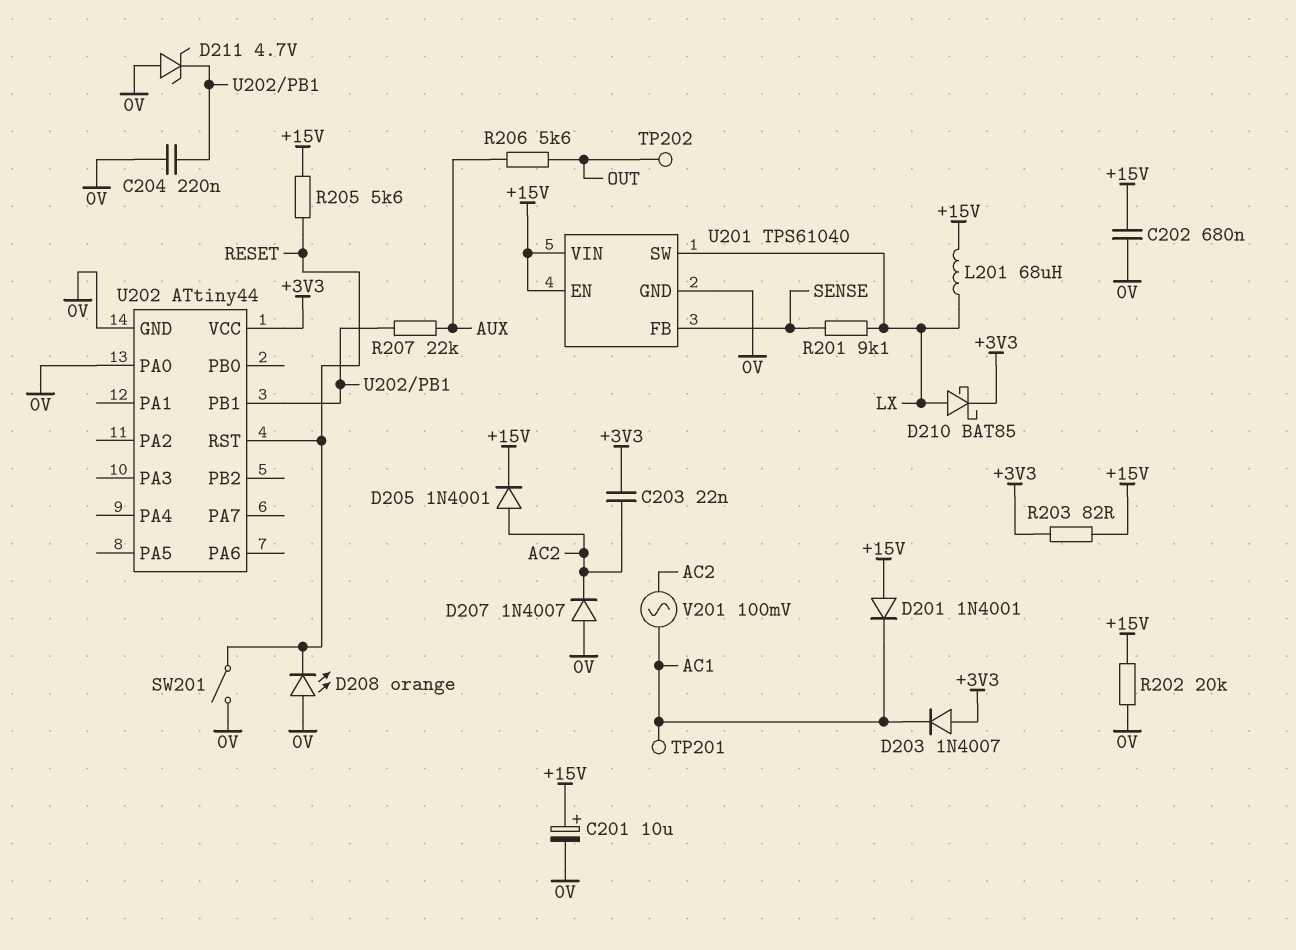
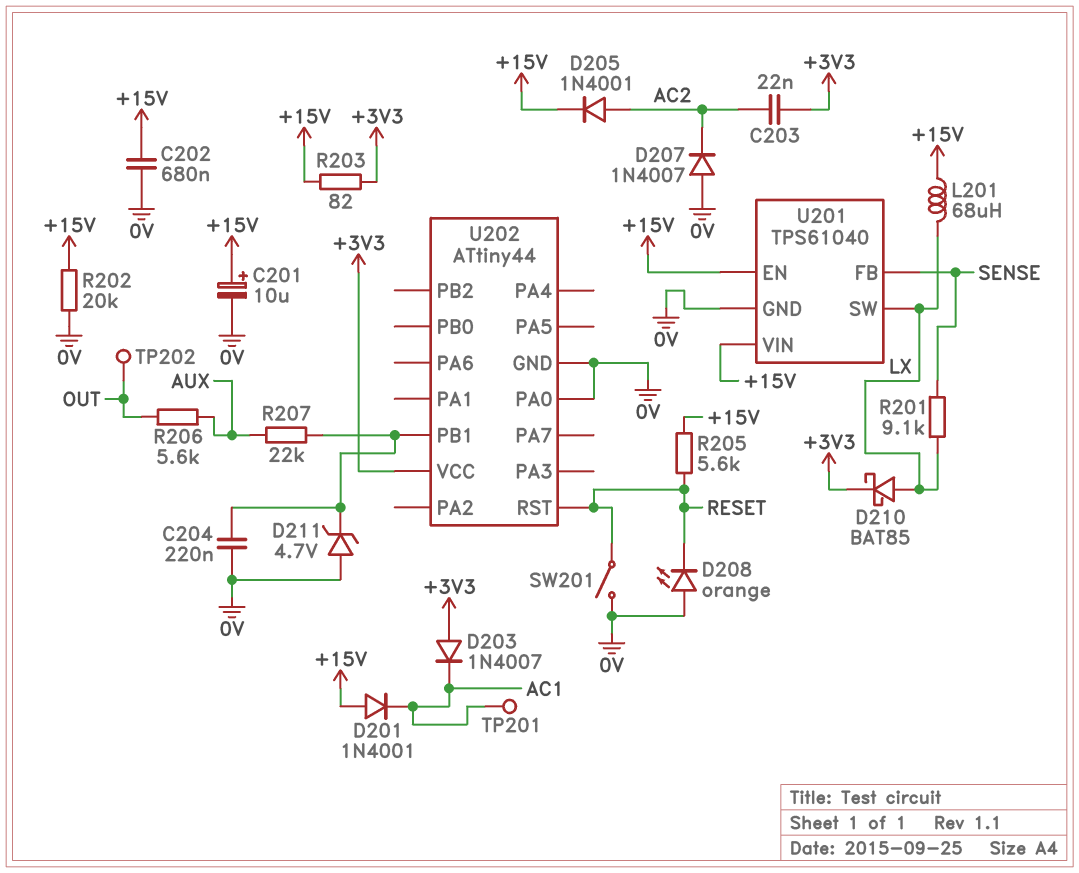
V201: AC 100mV (AC1, AC2) -> none

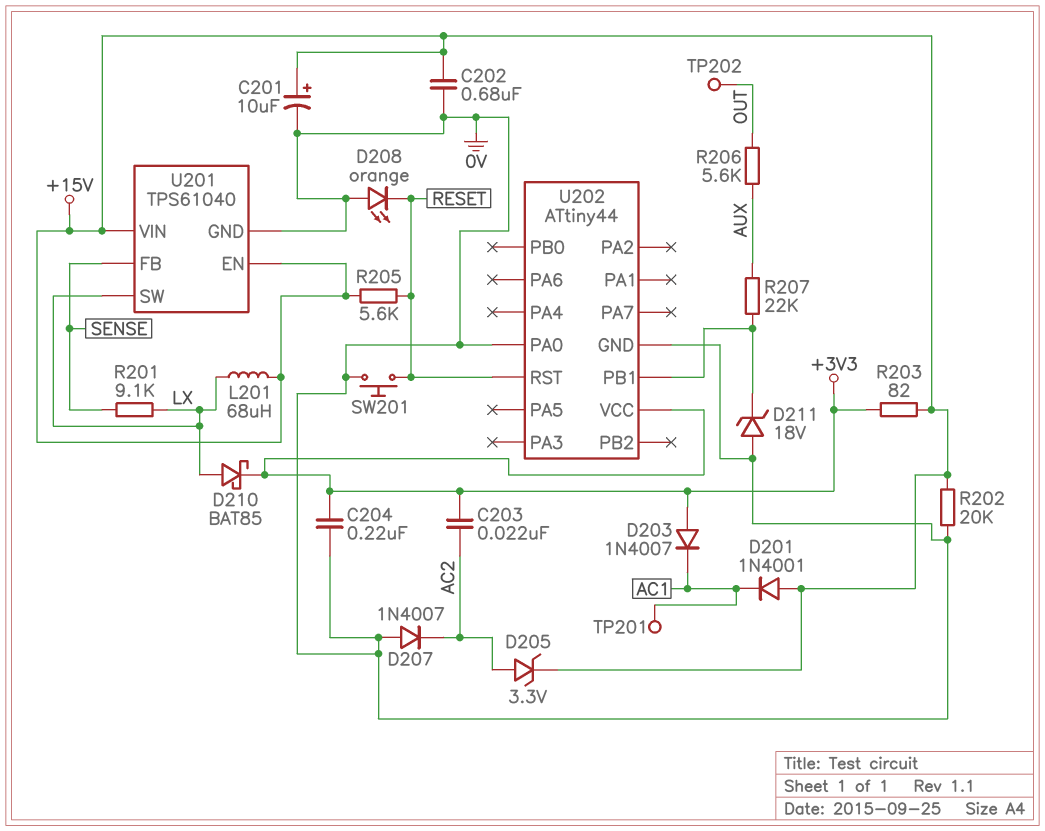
C204: 220nF (0V, U202/PB1) -> 220nF (+3V3, 0V)
D205: diode 1N4001 (A AC2, K +15V) -> zener 3.3V (A AC2, K +15V)
D211: zener 4.7V (A 0V, K U202/PB1) -> zener 18V (A 0V, K U202/PB1)
SW201: switch (0V, RESET) -> button (0V, RESET)

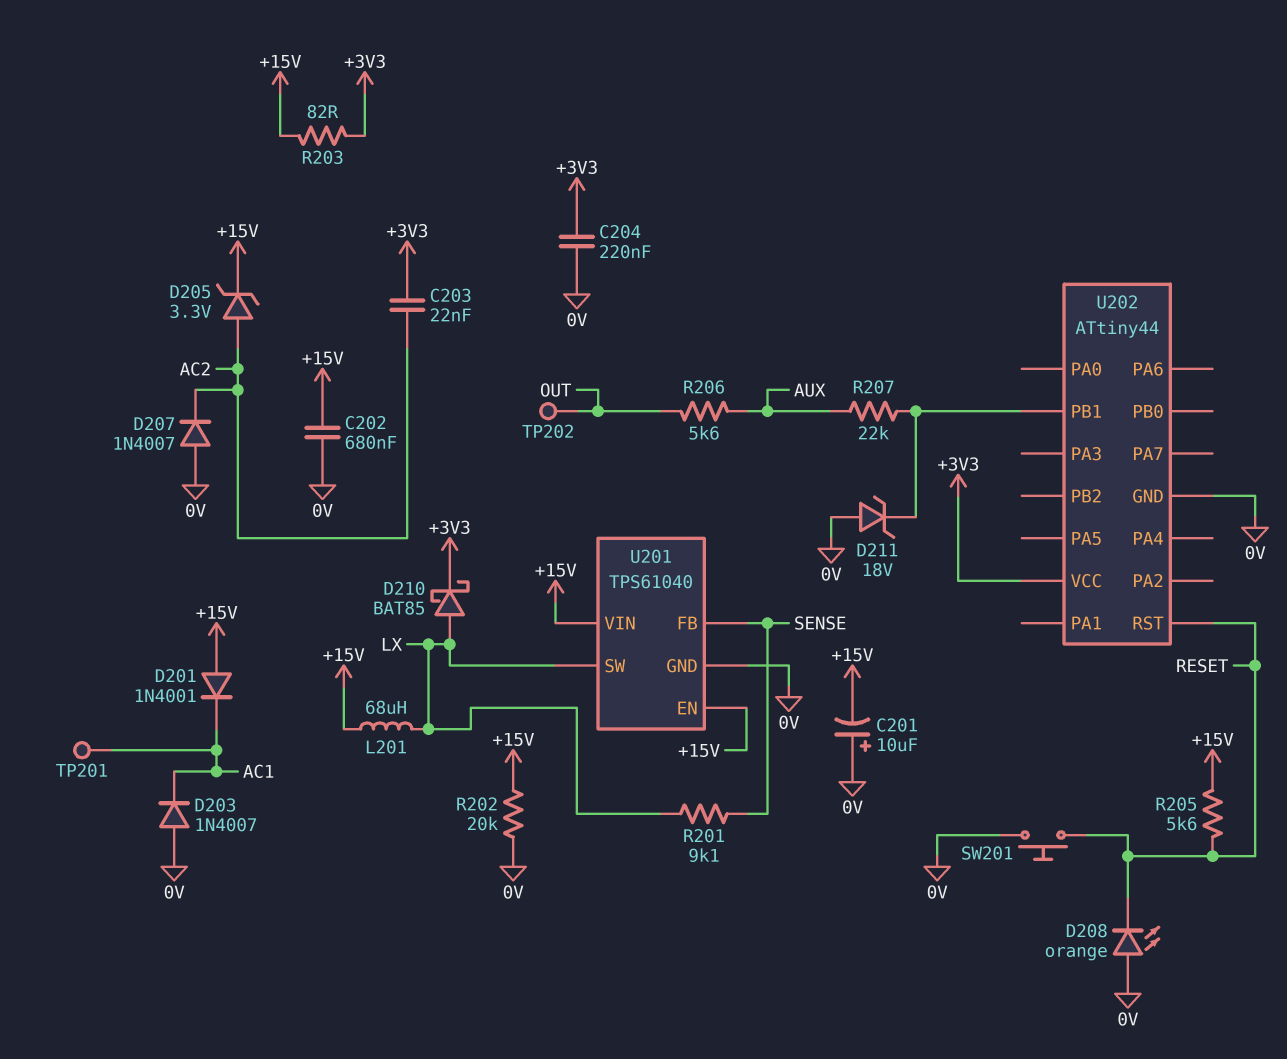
C201: 10uF (plus +15V, minus 0V) -> 10uF (plus 0V, minus +15V)
D203: diode 1N4007 (A +3V3, K AC1) -> diode 1N4007 (A 0V, K AC1)
U202 pin PA0: 0V -> none

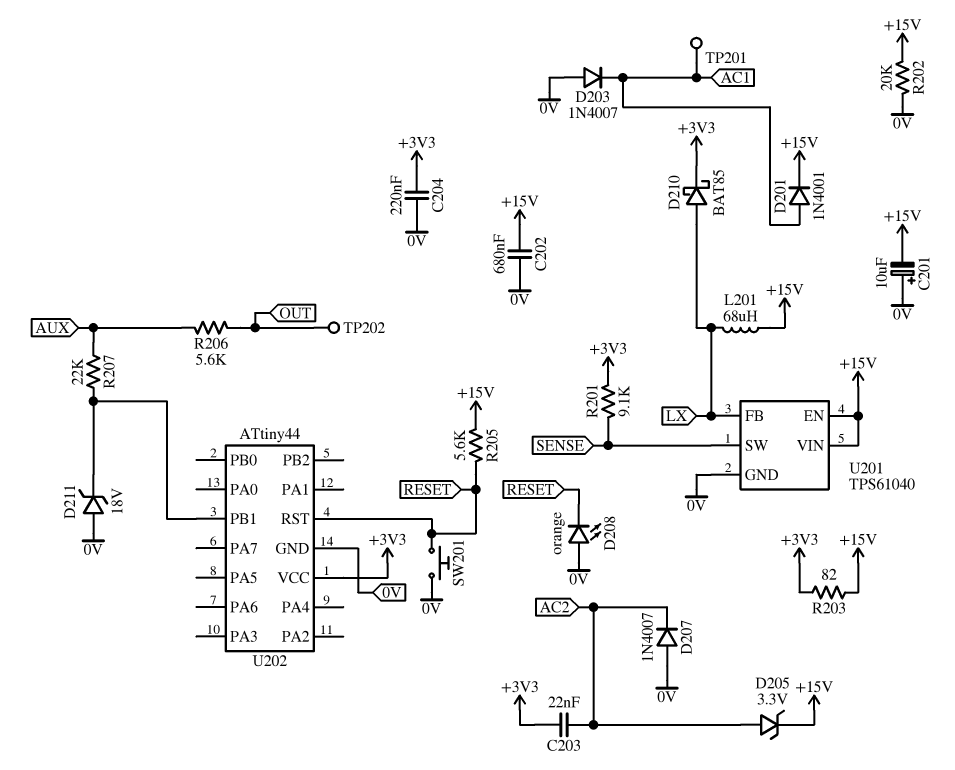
D201: diode 1N4001 (A +15V, K AC1) -> diode 1N4001 (A AC1, K +15V)
R201: 9.1k (LX, SENSE) -> 9.1k (+3V3, SENSE)
U201 pin FB: SENSE -> LX
U201 pin SW: LX -> SENSE

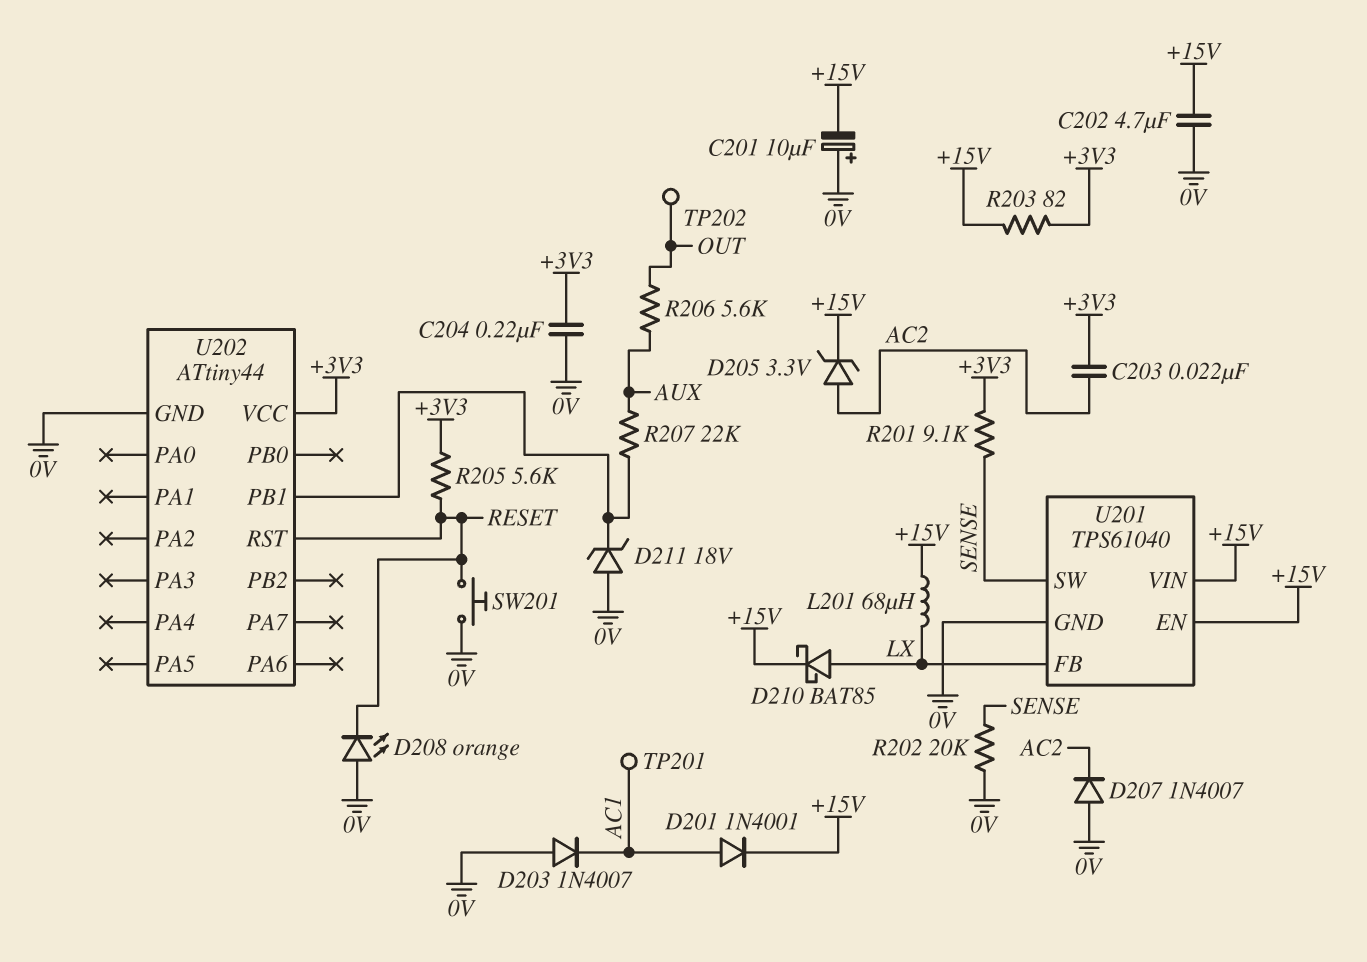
C202: 680nF (+15V, 0V) -> 4.7uF (+15V, 0V)
D210: schottky BAT85 (A LX, K +3V3) -> schottky BAT85 (A LX, K +15V)
R202: 20k (+15V, 0V) -> 20k (0V, SENSE)
R205: 5.6k (+15V, RESET) -> 5.6k (+3V3, RESET)

